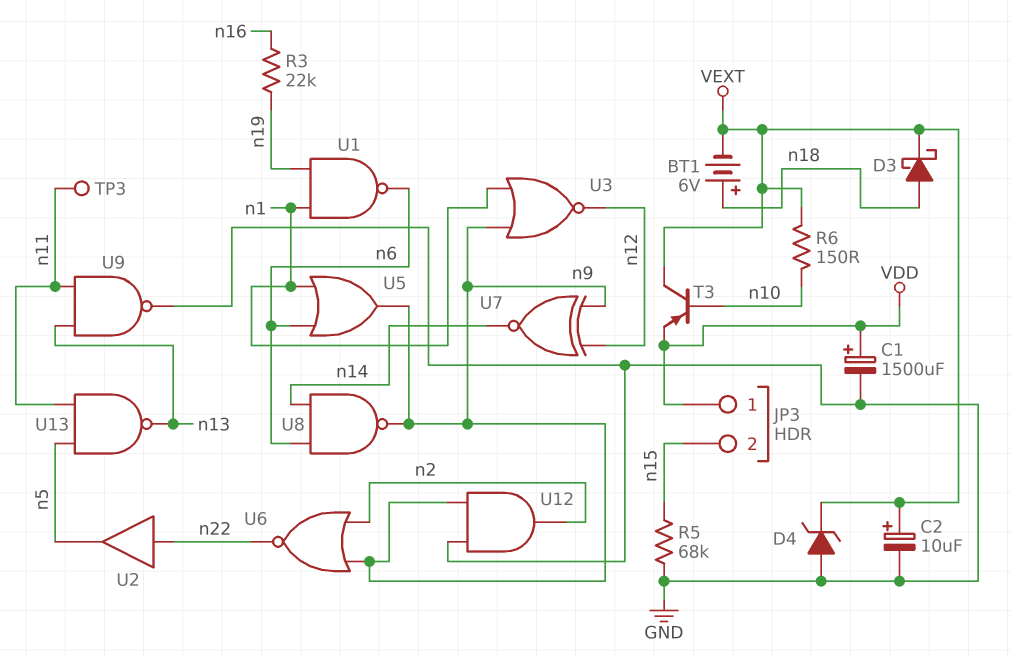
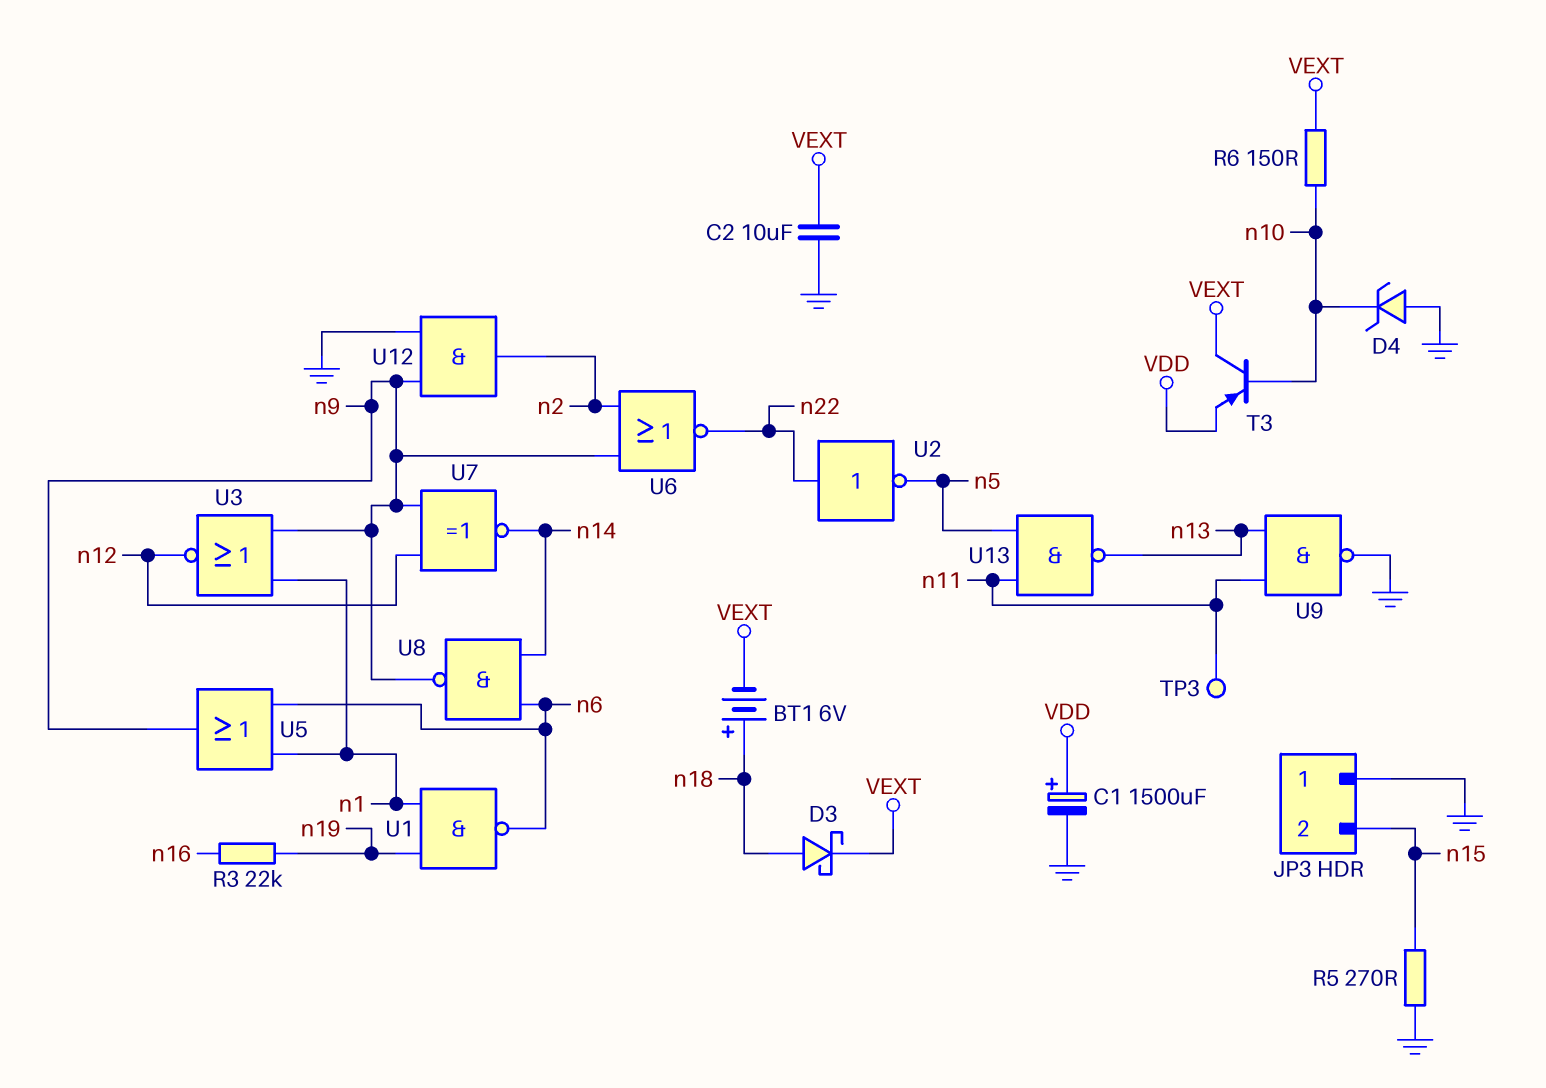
C2: 10uF (plus VEXT, minus GND) -> 10uF (GND, VEXT)
D4: zener (A GND, K VEXT) -> zener (A GND, K n10)
JP3 pin 1: VDD -> GND
R5: 68k (GND, n15) -> 270 (GND, n15)
U2: buffer (in n22, out n5) -> NOT (in n22, out n5)

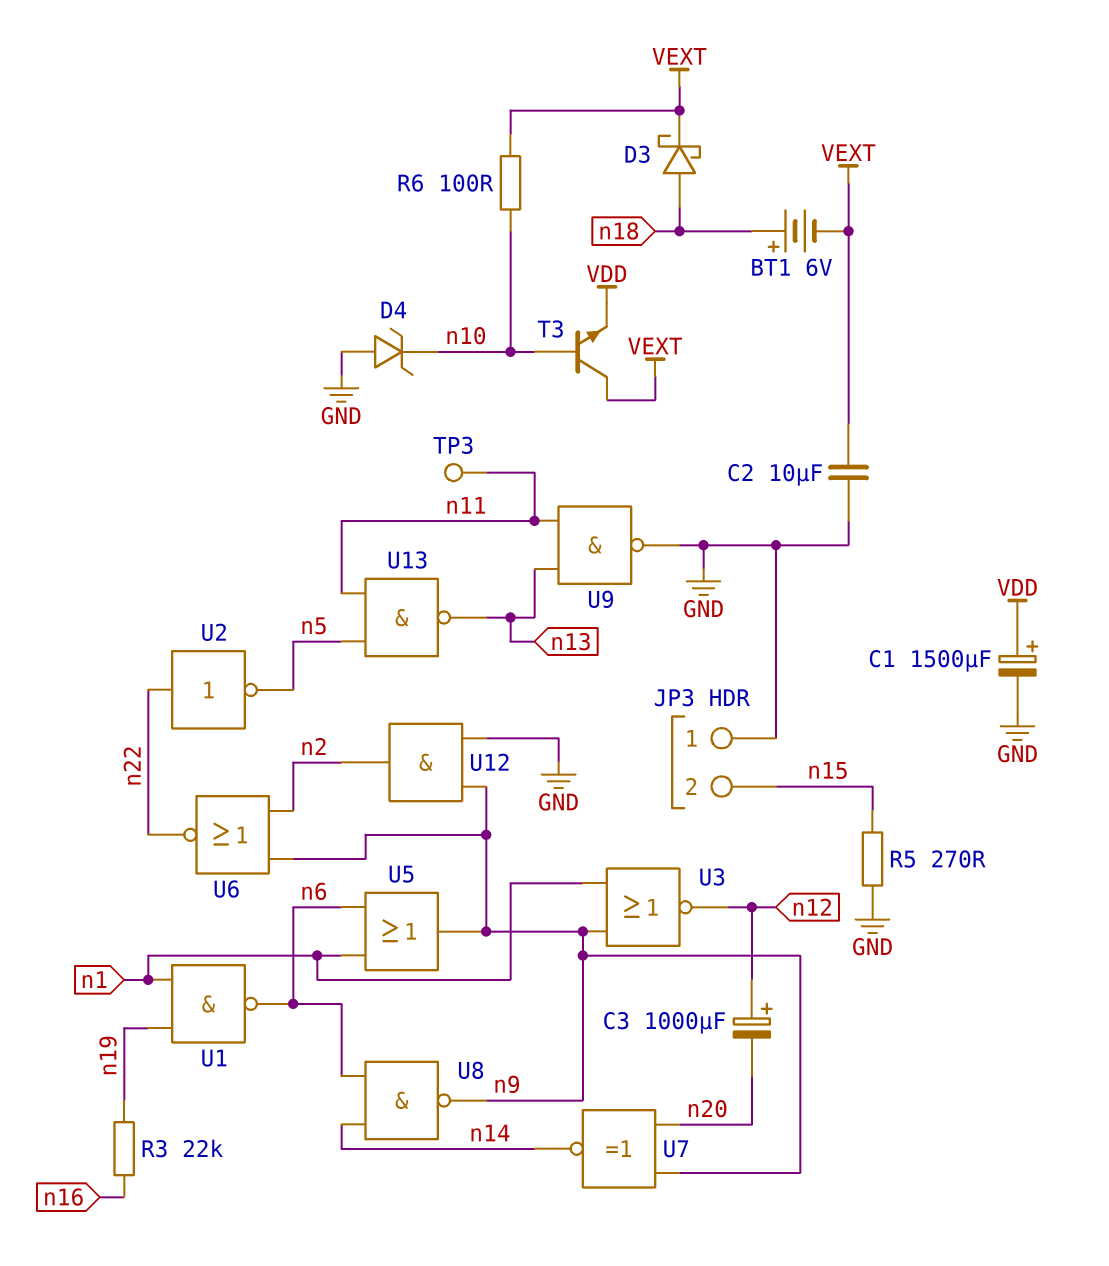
C3: none -> 1000uF (plus n12, minus n20)
R6: 150 (VEXT, n10) -> 100 (VEXT, n10)
T3: PNP (B n10, C VEXT, E VDD) -> NPN (B n10, C VEXT, E VDD)
U7: XNOR (in n9, in n12, out n14) -> XNOR (in n9, in n20, out n14)

